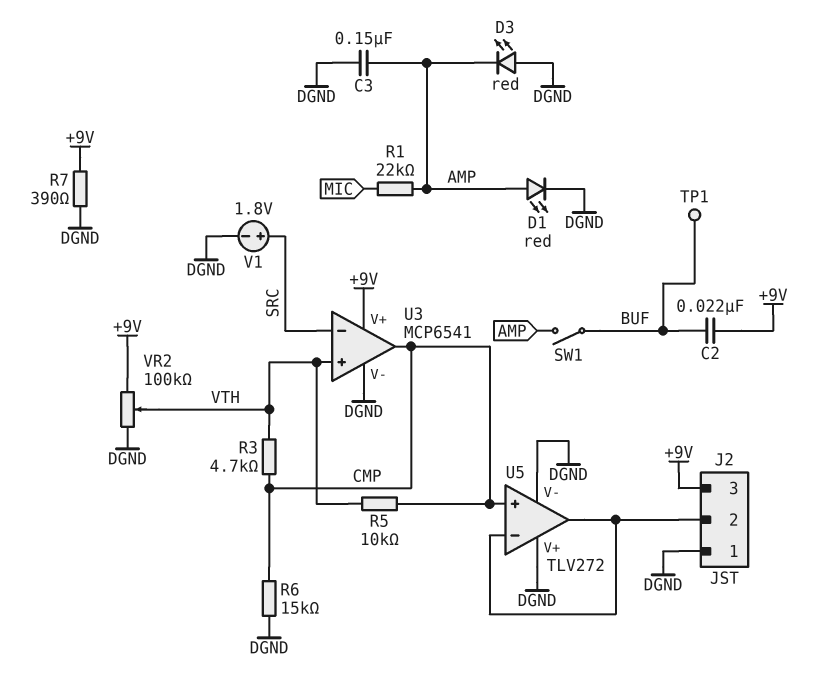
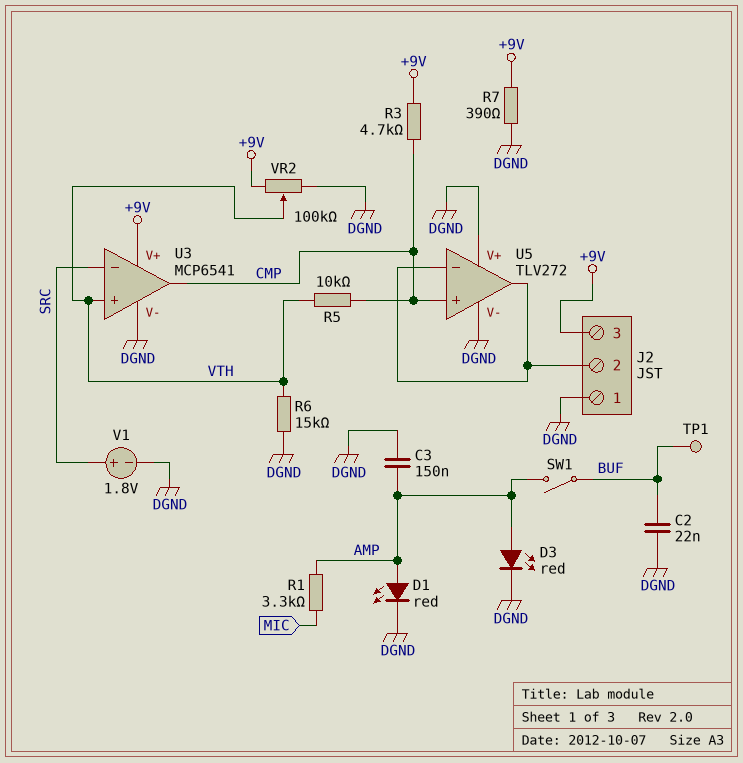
C2: 22nF (+9V, BUF) -> 22nF (BUF, DGND)
D3: LED red (A DGND, K AMP) -> LED red (A AMP, K DGND)
R1: 22k (AMP, MIC) -> 3.3k (AMP, MIC)
R3: 4.7k (CMP, VTH) -> 4.7k (+9V, CMP)
R6: 15k (CMP, DGND) -> 15k (DGND, VTH)

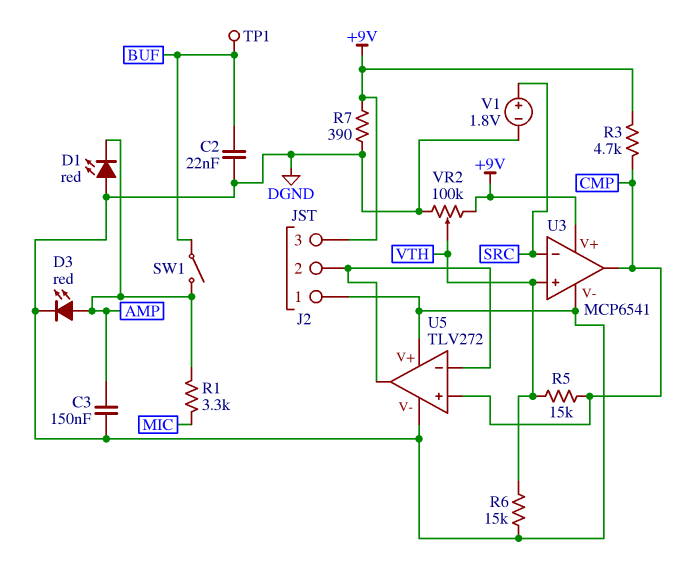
D1: LED red (A AMP, K DGND) -> LED red (A DGND, K AMP)
R5: 10k (CMP, VTH) -> 15k (CMP, VTH)

